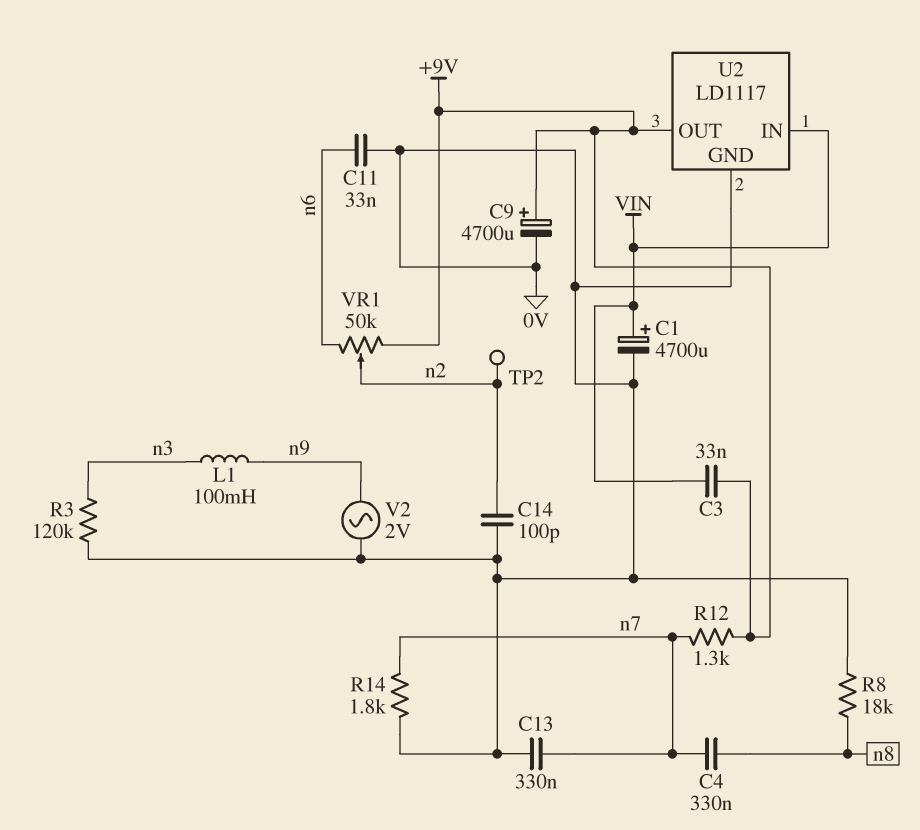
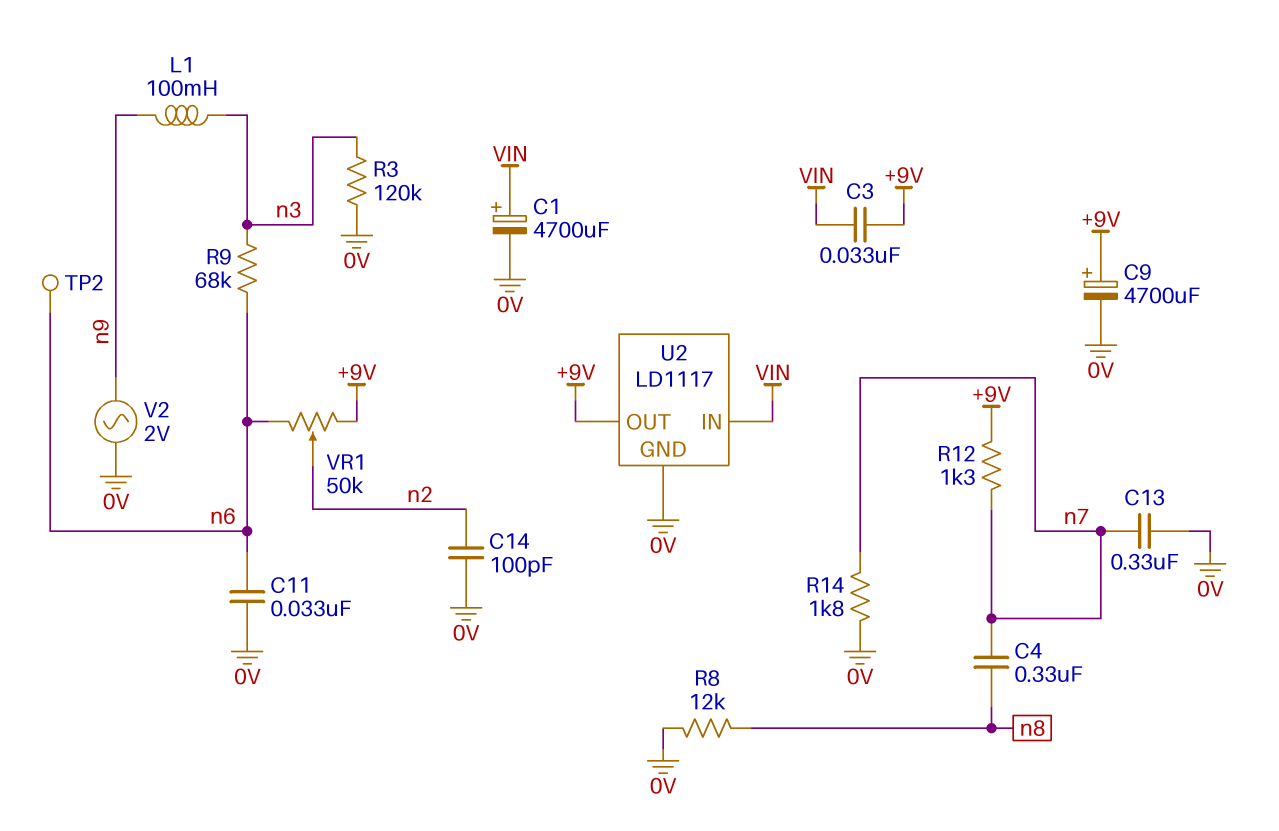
R8: 18k (0V, n8) -> 12k (0V, n8)
R9: none -> 68k (n3, n6)
TP2: test point (n2) -> test point (n6)

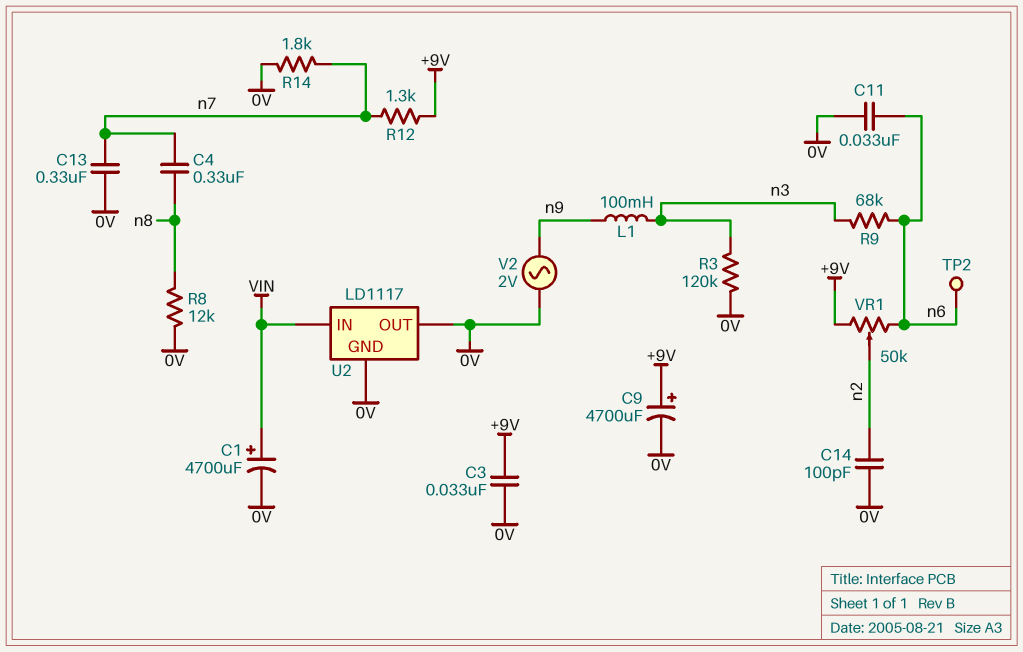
C3: 33nF (+9V, VIN) -> 33nF (+9V, 0V)
U2 pin OUT: +9V -> 0V

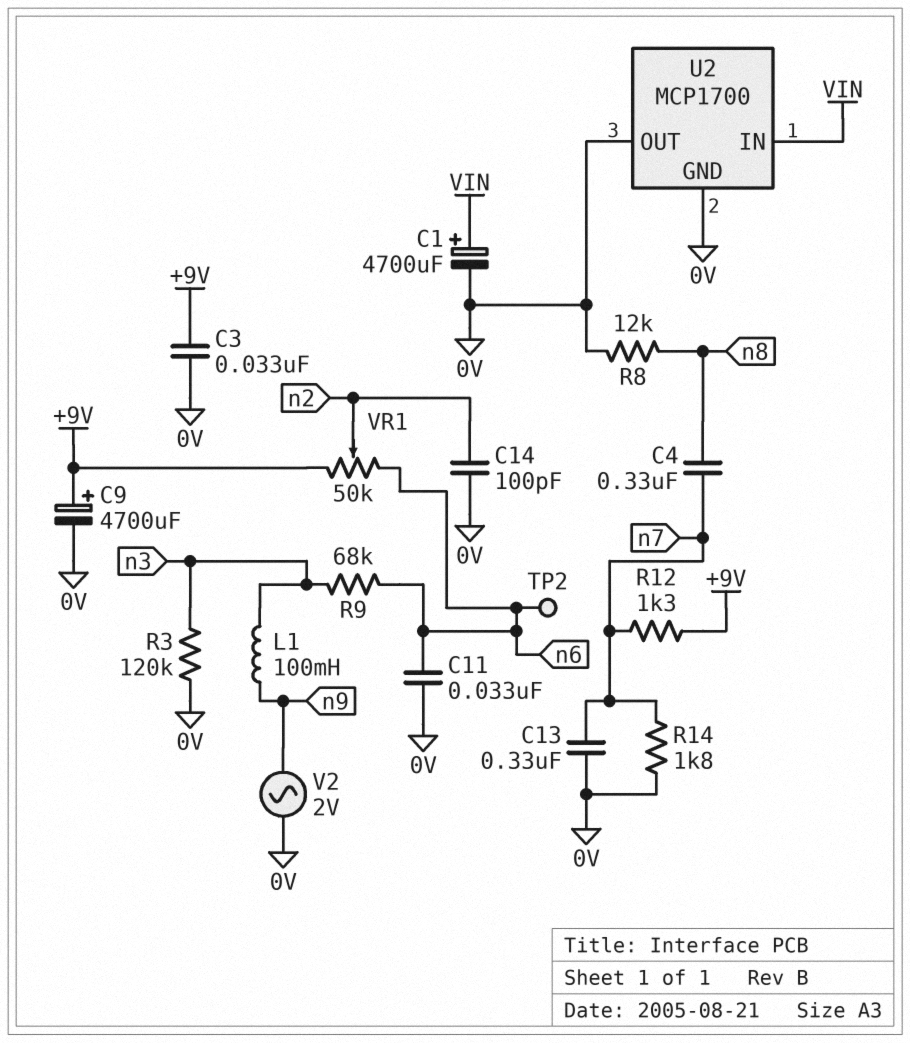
U2: LD1117 -> MCP1700

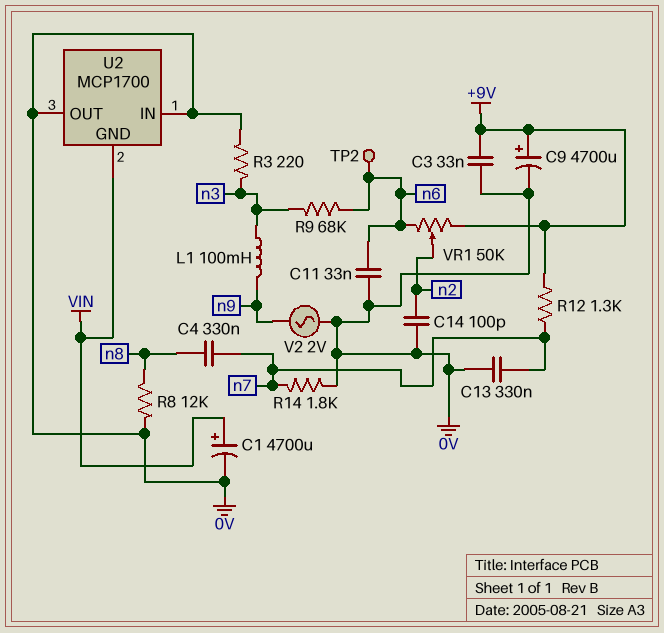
R3: 120k (0V, n3) -> 220 (0V, n3)
U2 pin GND: 0V -> VIN
U2 pin IN: VIN -> 0V

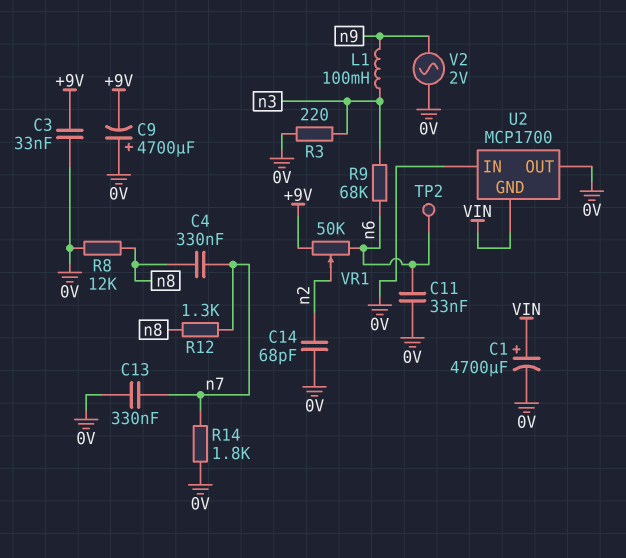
C9: 4700uF (plus +9V, minus 0V) -> 4700uF (plus 0V, minus +9V)
C14: 100pF (0V, n2) -> 68pF (0V, n2)
R12: 1.3k (+9V, n7) -> 1.3k (n7, n8)

